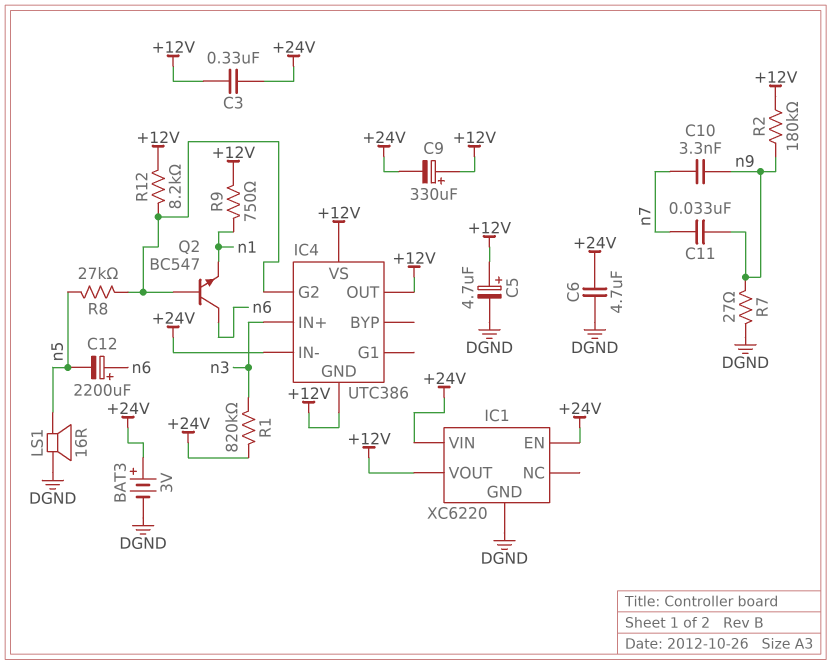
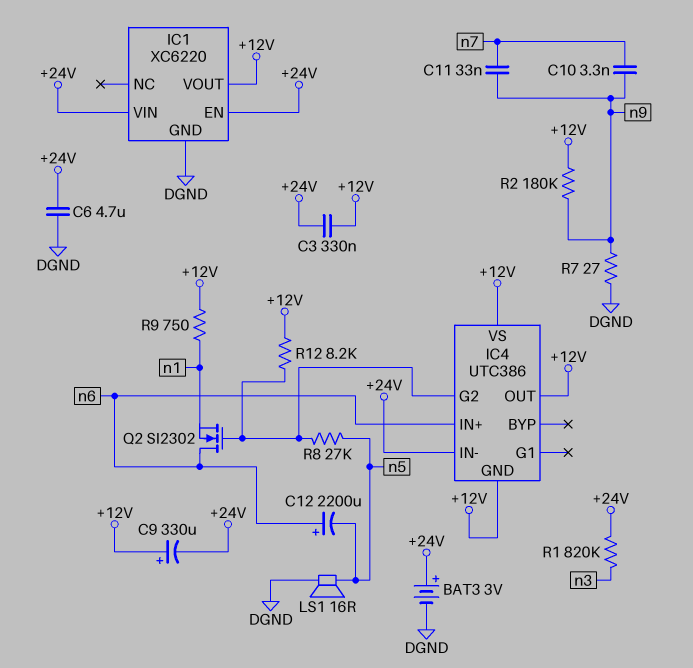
C5: 4.7uF (plus +12V, minus DGND) -> none
IC4 pin IN+: n3 -> n6
Q2: NPN BC547 (B IC4/G2, C n6, E n1) -> NMOS SI2302 (G IC4/G2, D n6, S n1)

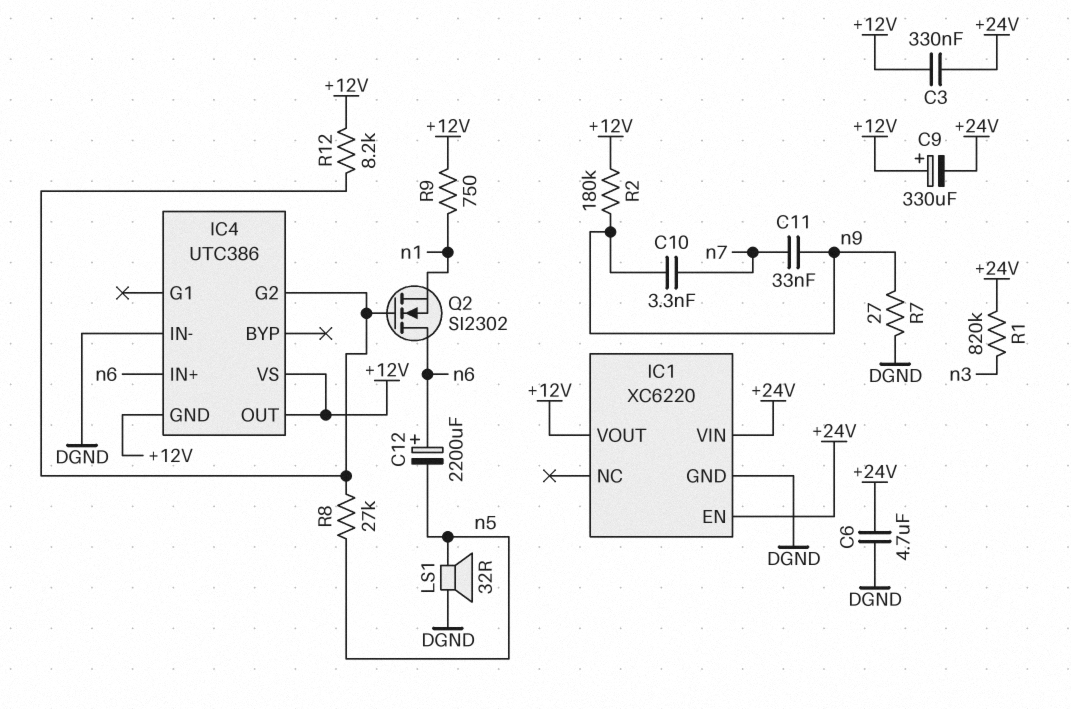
BAT3: 3V (plus +24V, minus DGND) -> none
IC4 pin IN-: +24V -> DGND
LS1: speaker 16R (DGND, n5) -> speaker 32R (DGND, n5)

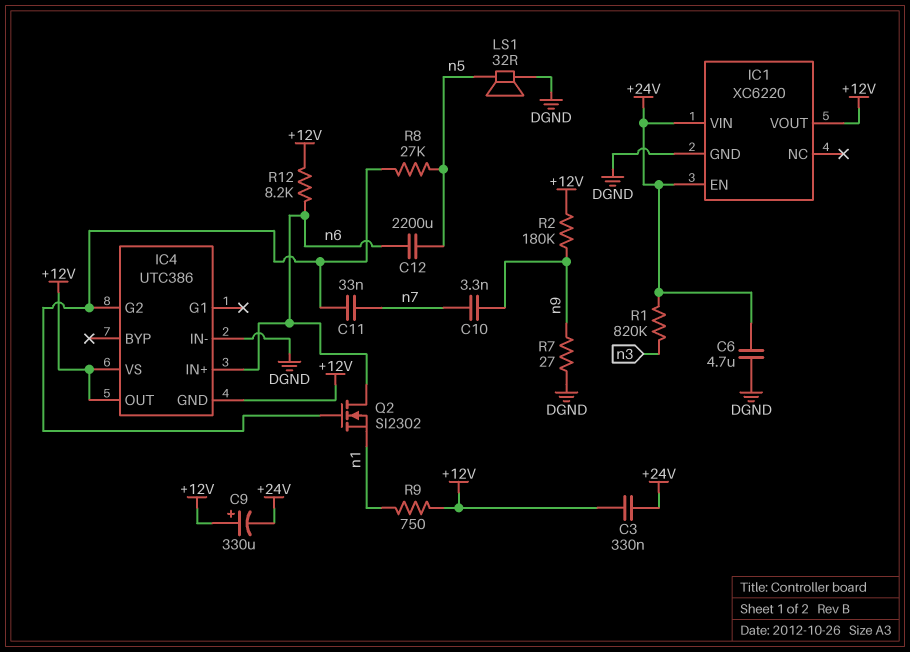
C11: 33nF (n7, n9) -> 33nF (IC4/G2, n7)
C12: 2200uF (plus n6, minus n5) -> 2200uF (n5, n6)
R12: 8.2k (+12V, IC4/G2) -> 8.2k (+12V, n6)

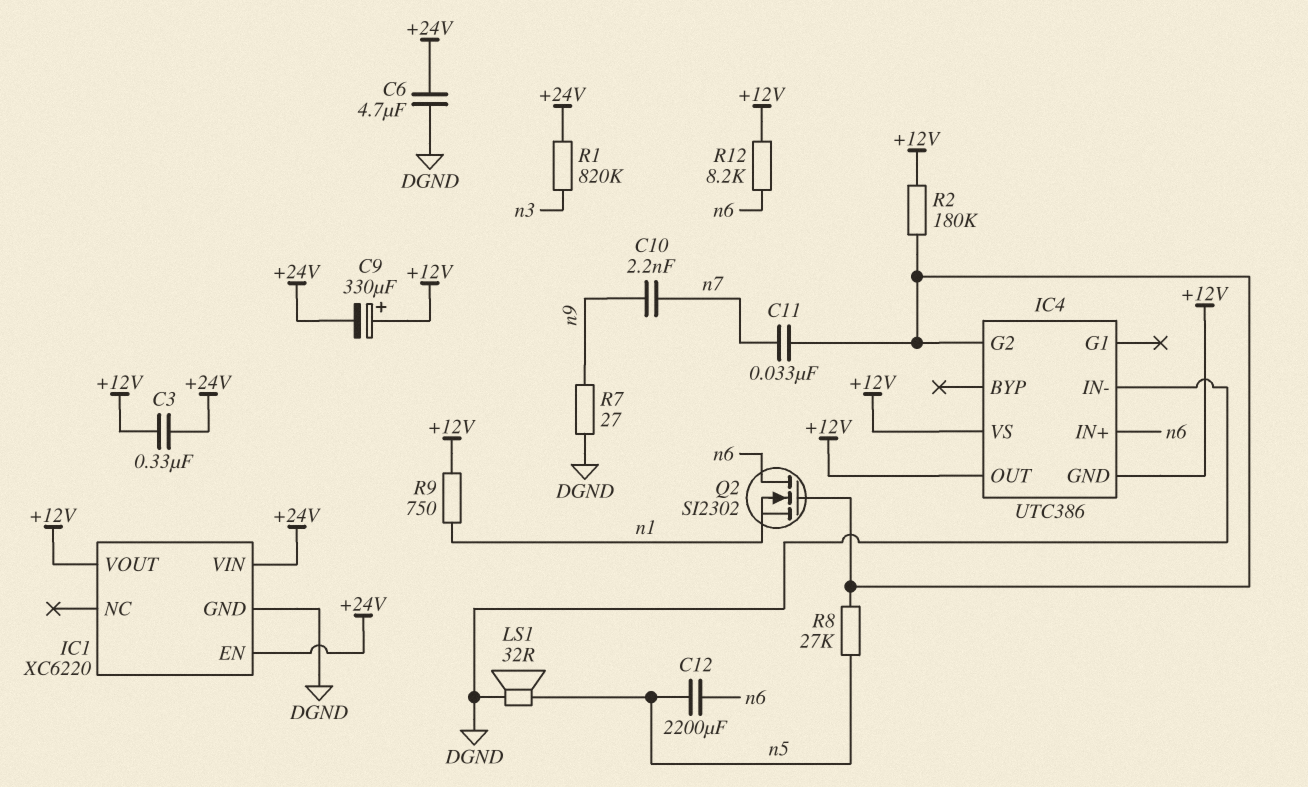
C10: 3.3nF (n7, n9) -> 2.2nF (n7, n9)
R2: 180k (+12V, n9) -> 180k (+12V, IC4/G2)

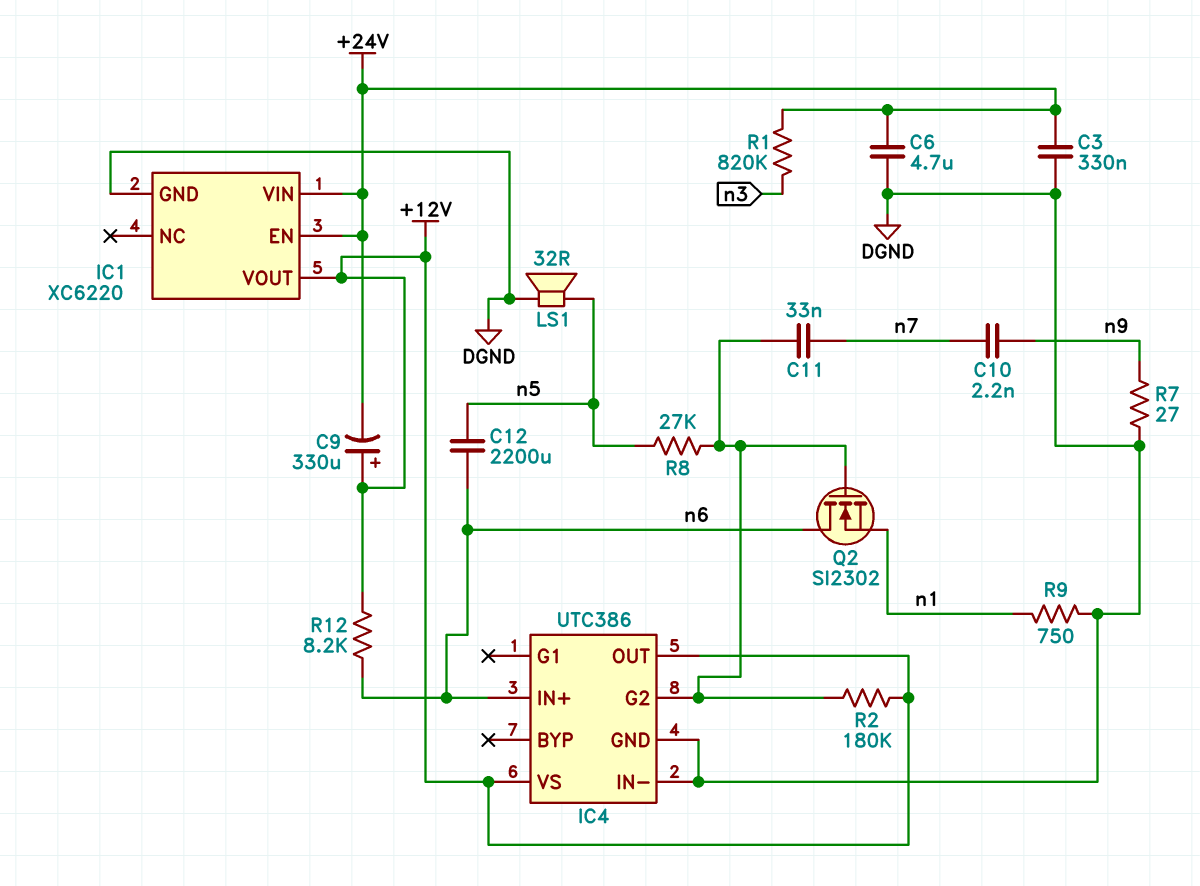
C3: 330nF (+12V, +24V) -> 330nF (+24V, DGND)
IC4 pin GND: +12V -> DGND
R9: 750 (+12V, n1) -> 750 (DGND, n1)

